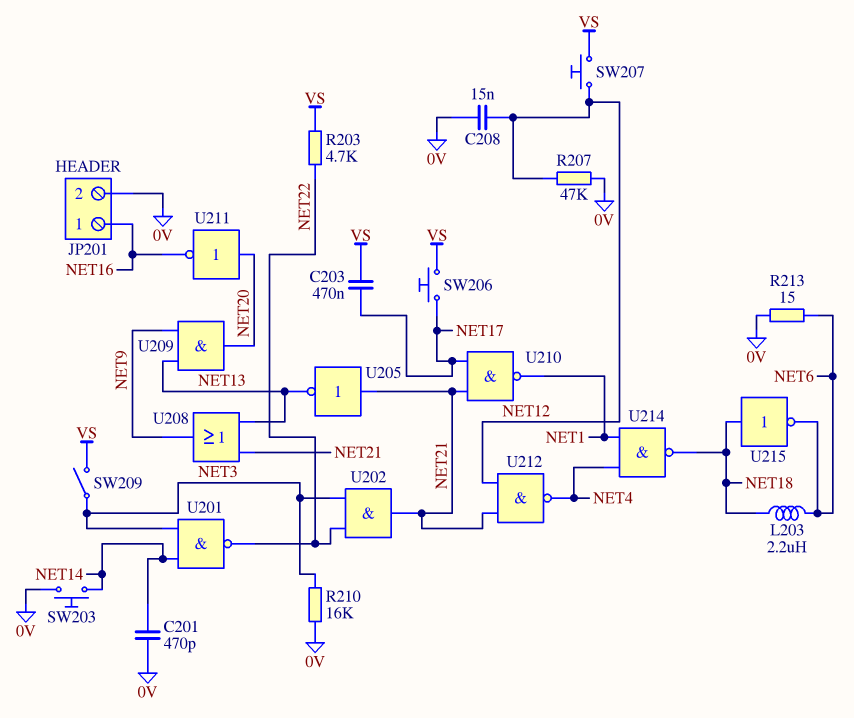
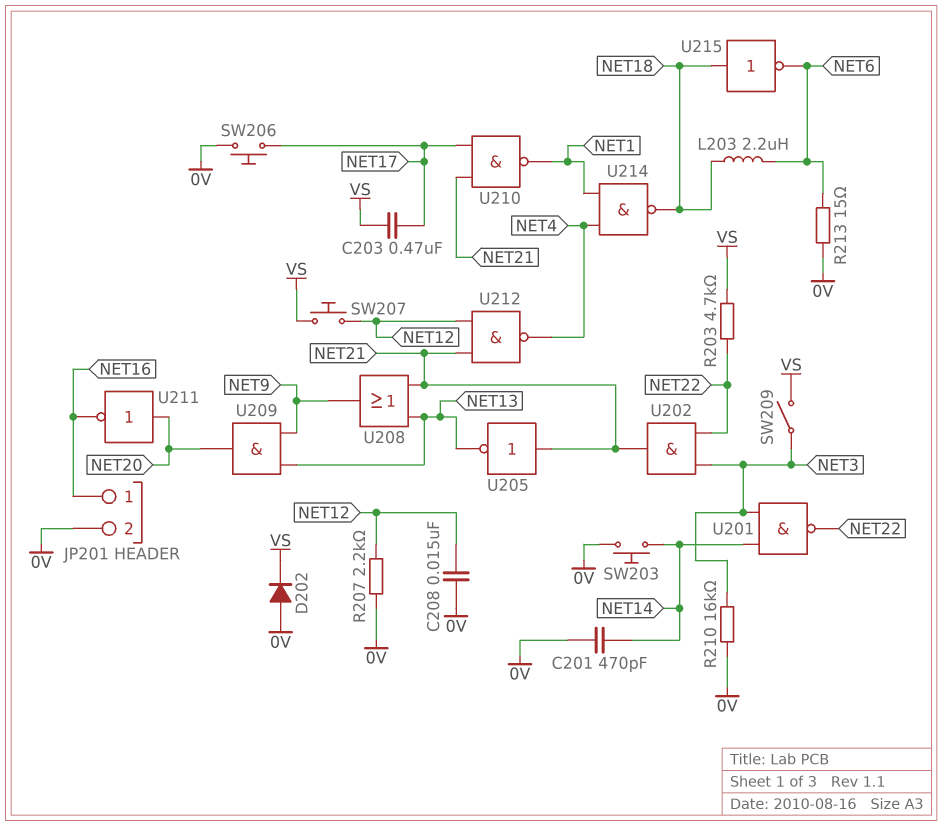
D202: none -> diode (A 0V, K VS)
R207: 47k (0V, NET12) -> 2.2k (0V, NET12)
SW206: button (NET17, VS) -> button (0V, NET17)

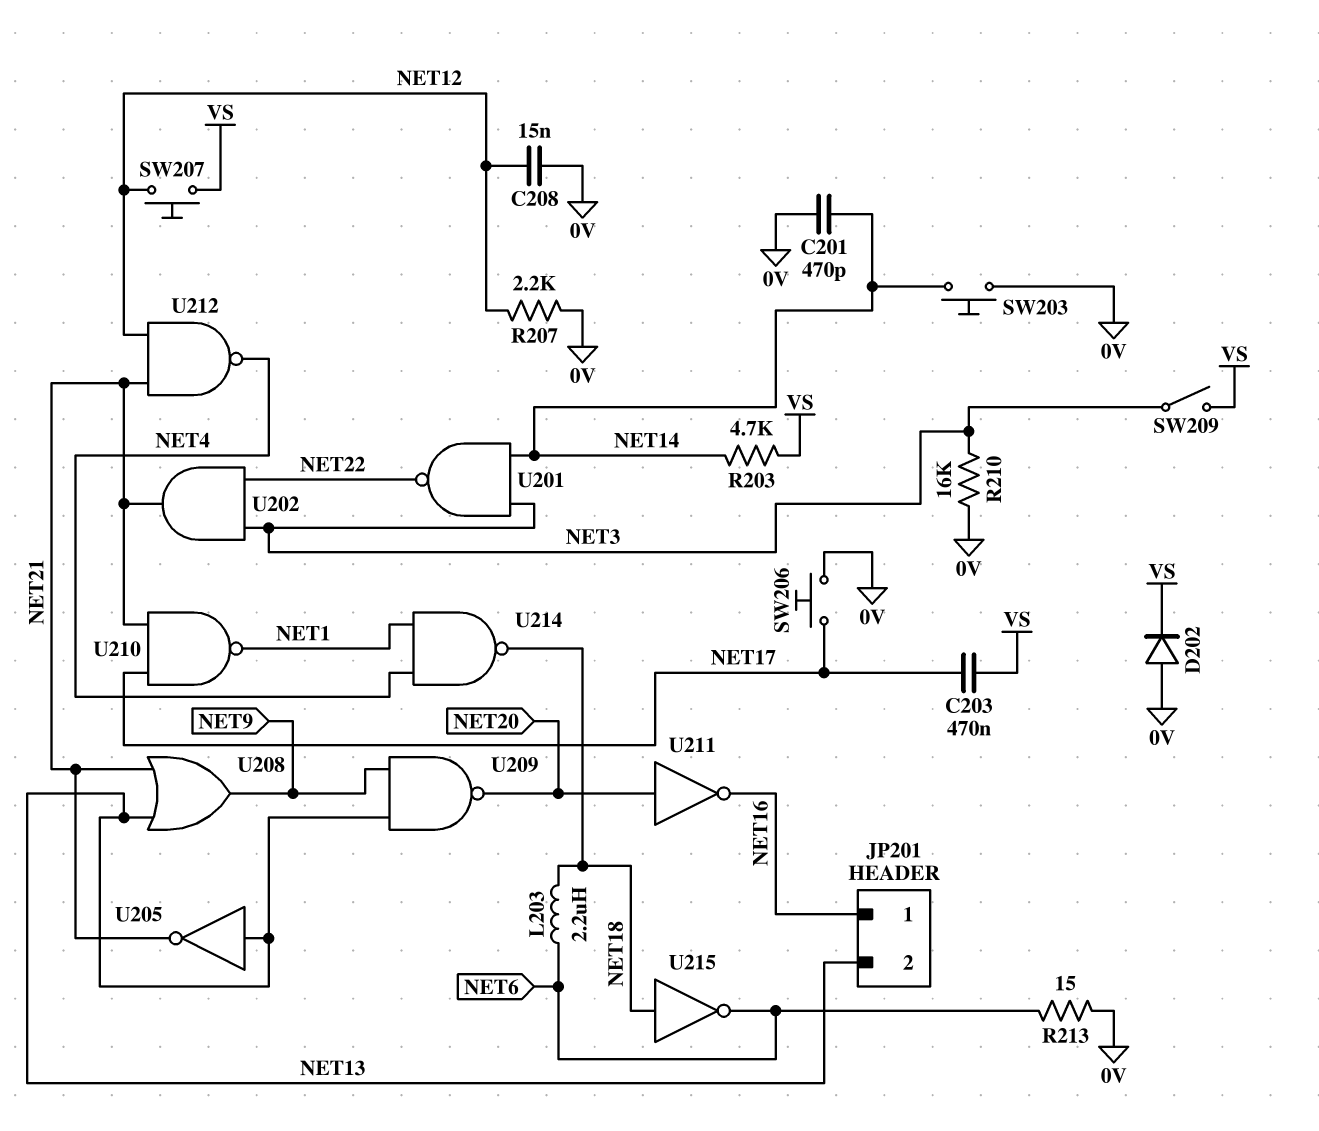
JP201 pin 2: 0V -> NET13
R203: 4.7k (NET22, VS) -> 4.7k (NET14, VS)
U205: NOT (in NET21, out NET13) -> NOT (in NET13, out NET21)
U209: AND (in NET9, in NET13, out NET20) -> NAND (in NET9, in NET13, out NET20)

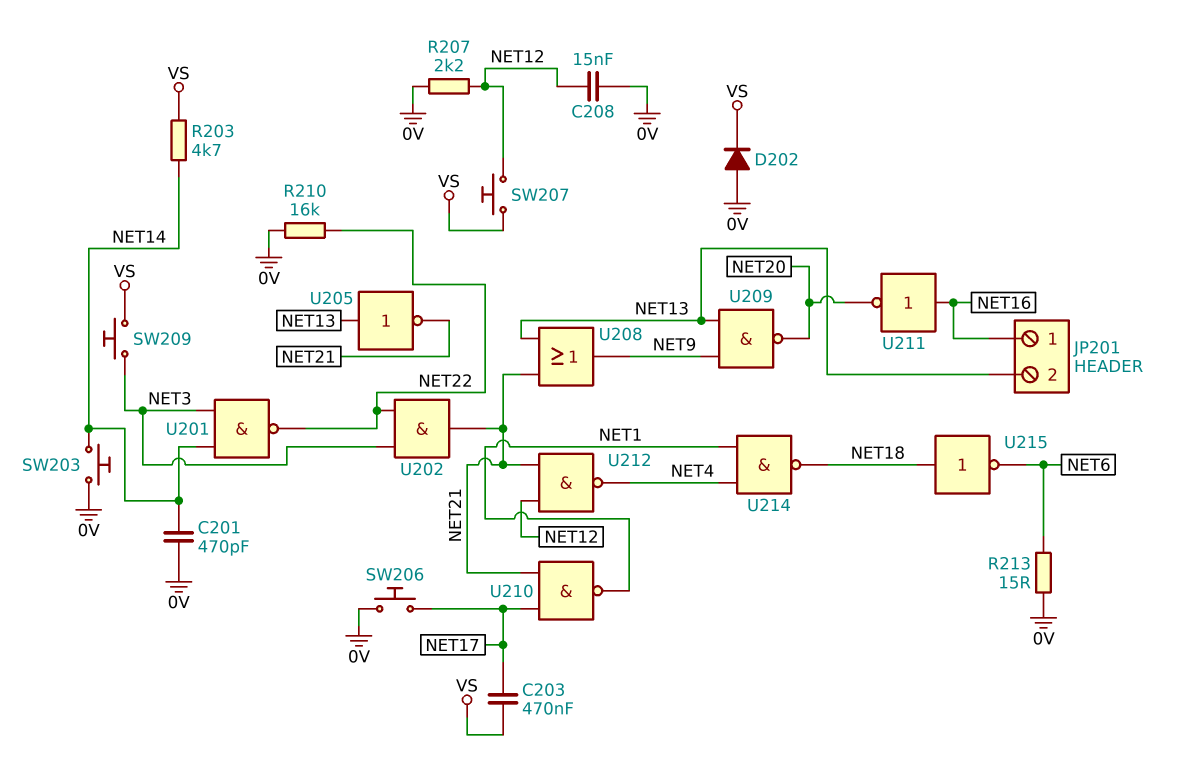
L203: 2.2uH (NET6, NET18) -> none
R210: 16k (0V, NET3) -> 16k (0V, NET22)
SW209: switch (NET3, VS) -> button (NET3, VS)
U211: NOT (in NET20, out NET16) -> NOT (in NET16, out NET20)

